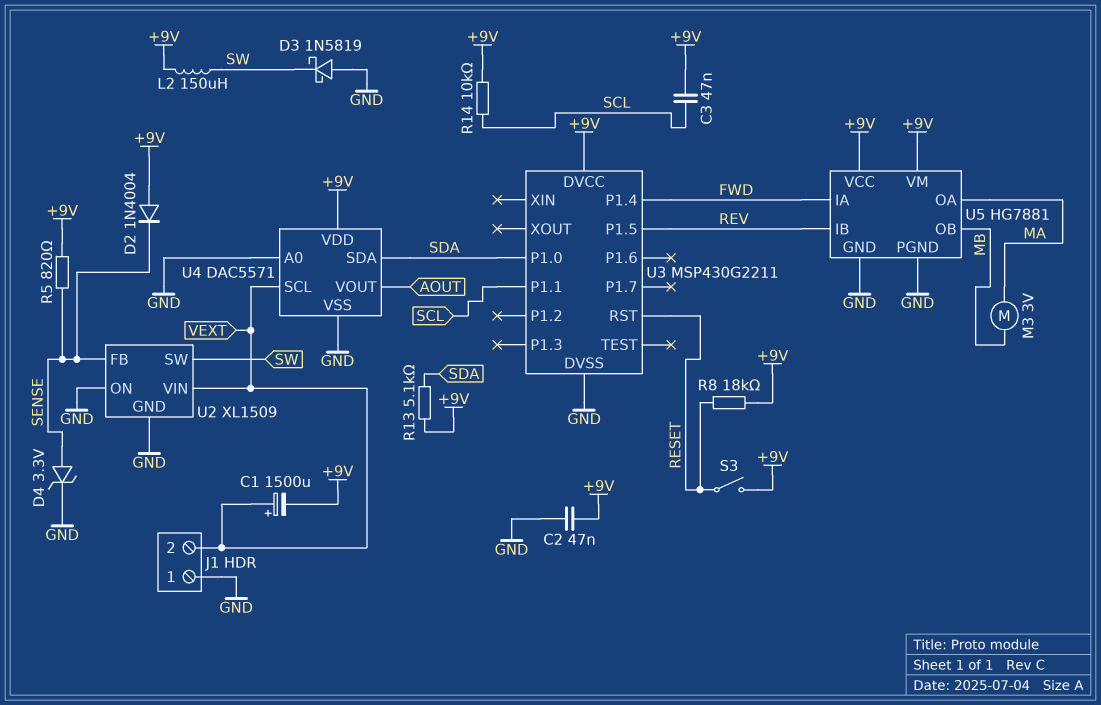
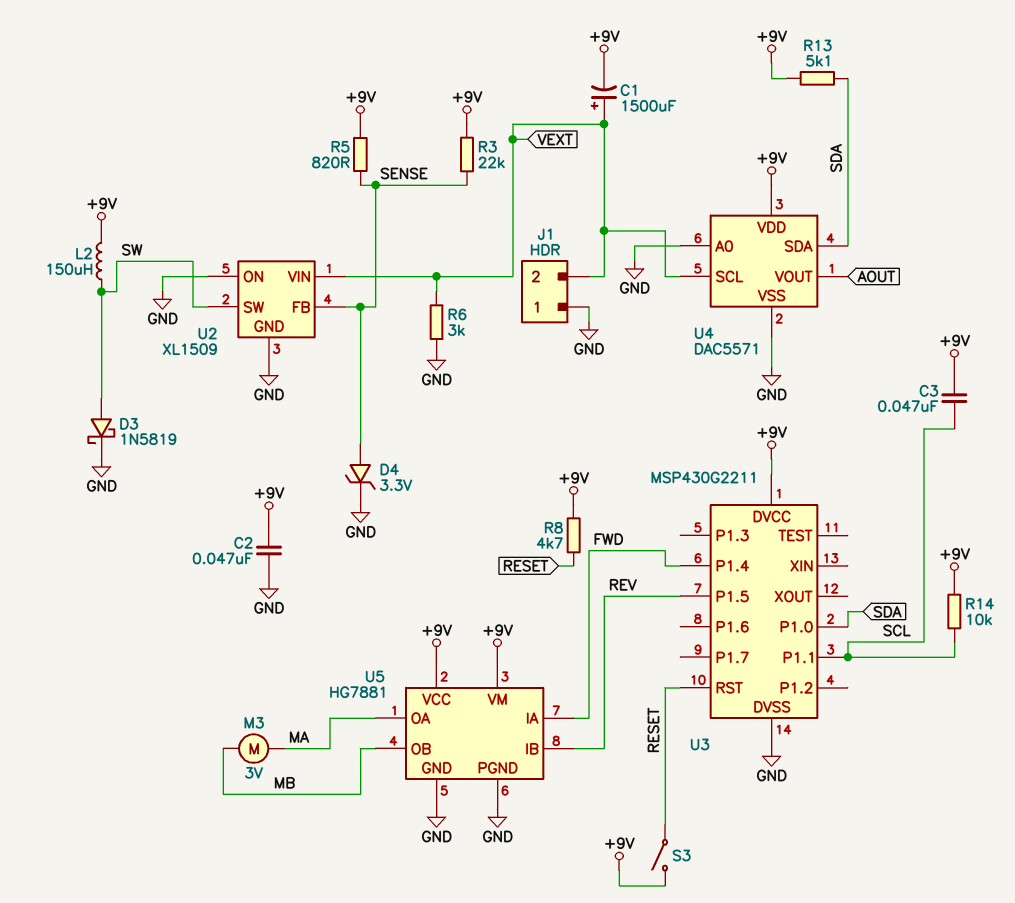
D2: diode 1N4004 (A +9V, K SENSE) -> none
D3: schottky 1N5819 (A GND, K SW) -> schottky 1N5819 (A SW, K GND)
R3: none -> 22k (+9V, SENSE)
R6: none -> 3k (GND, VEXT)
R8: 18k (+9V, RESET) -> 4.7k (+9V, RESET)

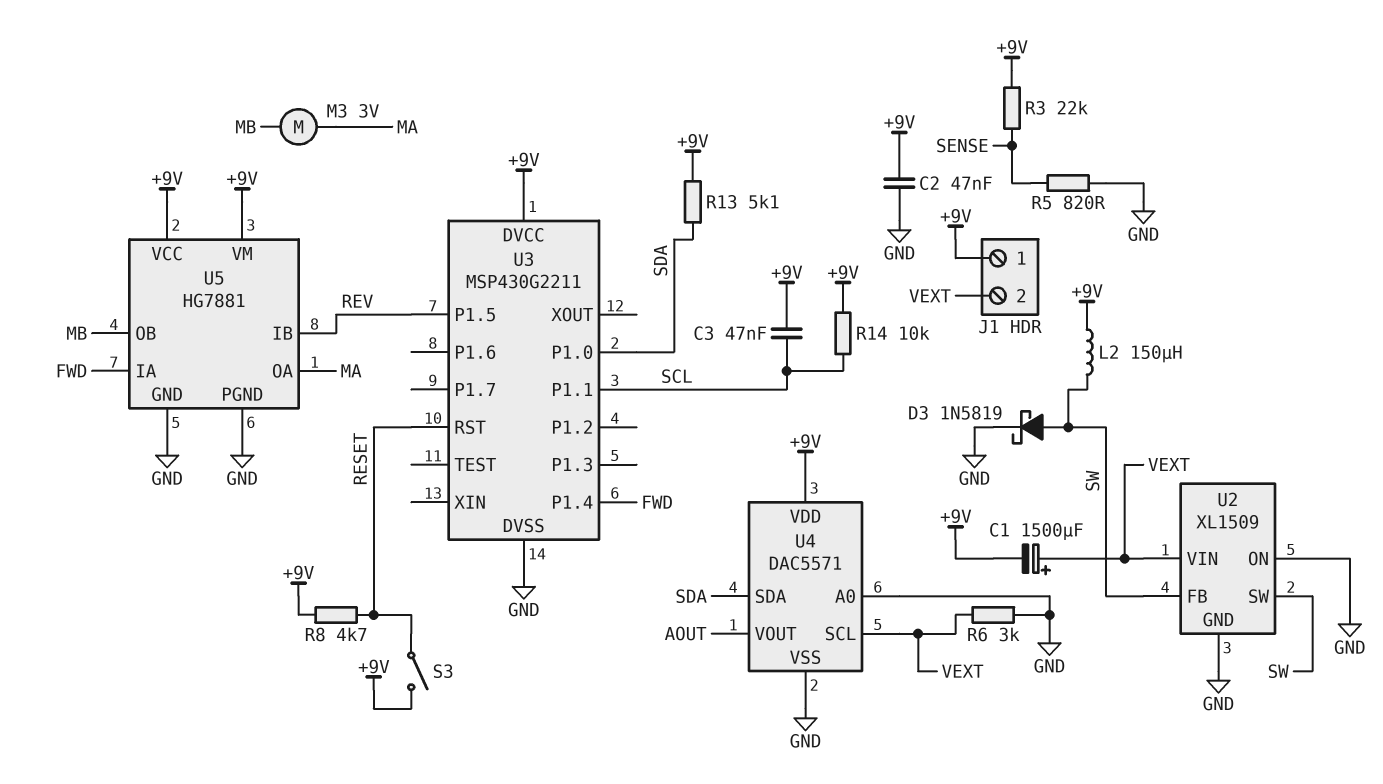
D4: zener 3.3V (A SENSE, K GND) -> none
J1 pin 1: GND -> +9V
R5: 820 (+9V, SENSE) -> 820 (GND, SENSE)
U2 pin FB: SENSE -> SW

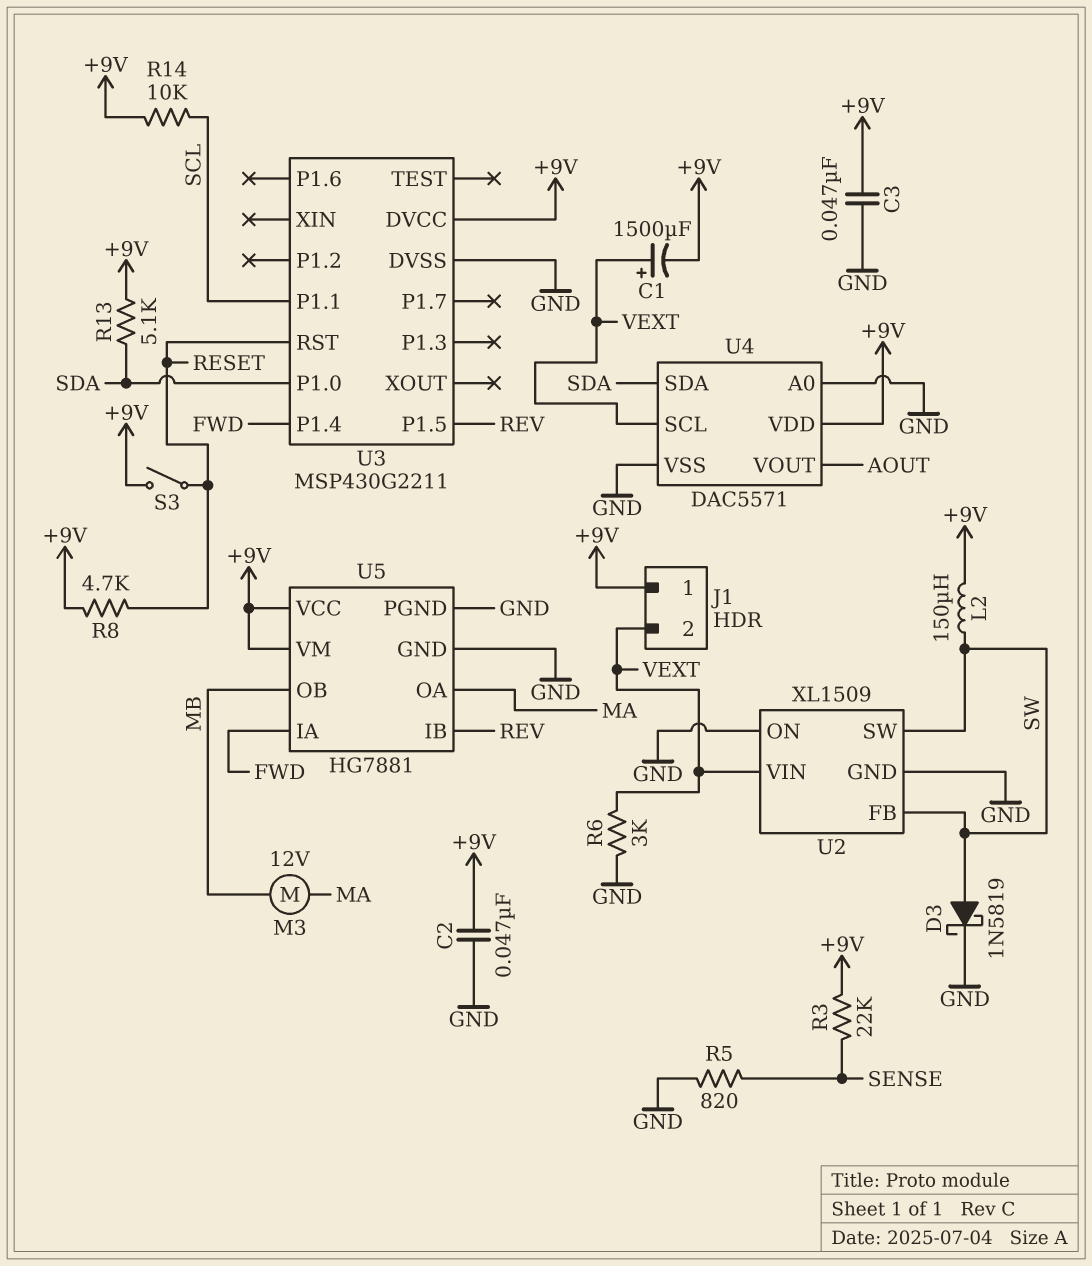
C3: 47nF (+9V, SCL) -> 47nF (+9V, GND)
M3: motor 3V (MA, MB) -> motor 12V (MA, MB)

